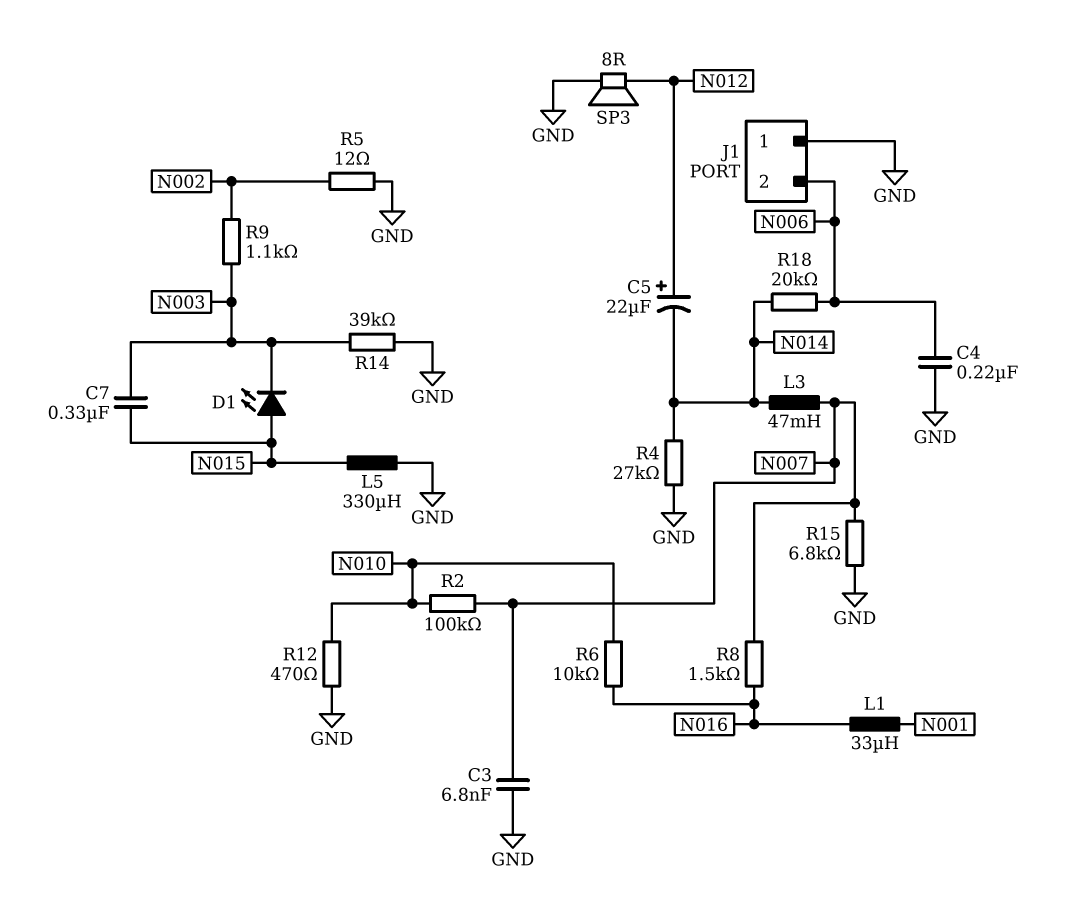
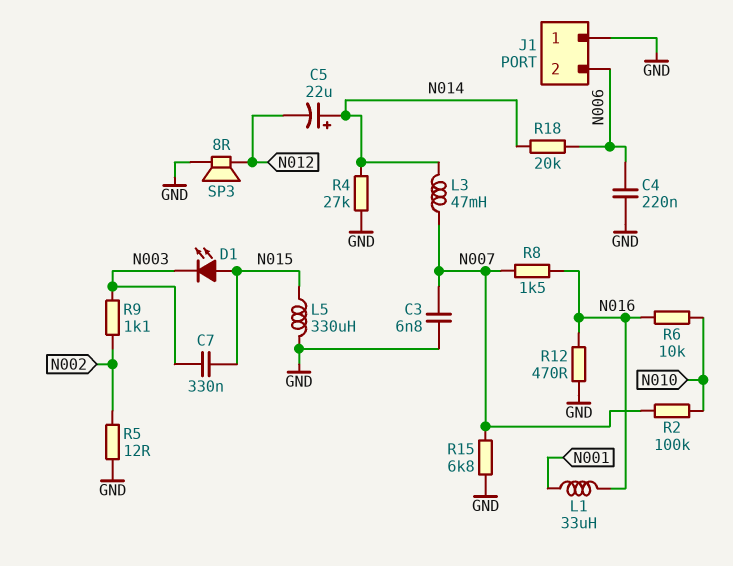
C5: 22uF (plus N012, minus N014) -> 22uF (plus N014, minus N012)
R12: 470 (GND, N010) -> 470 (GND, N016)
R14: 39k (GND, N003) -> none

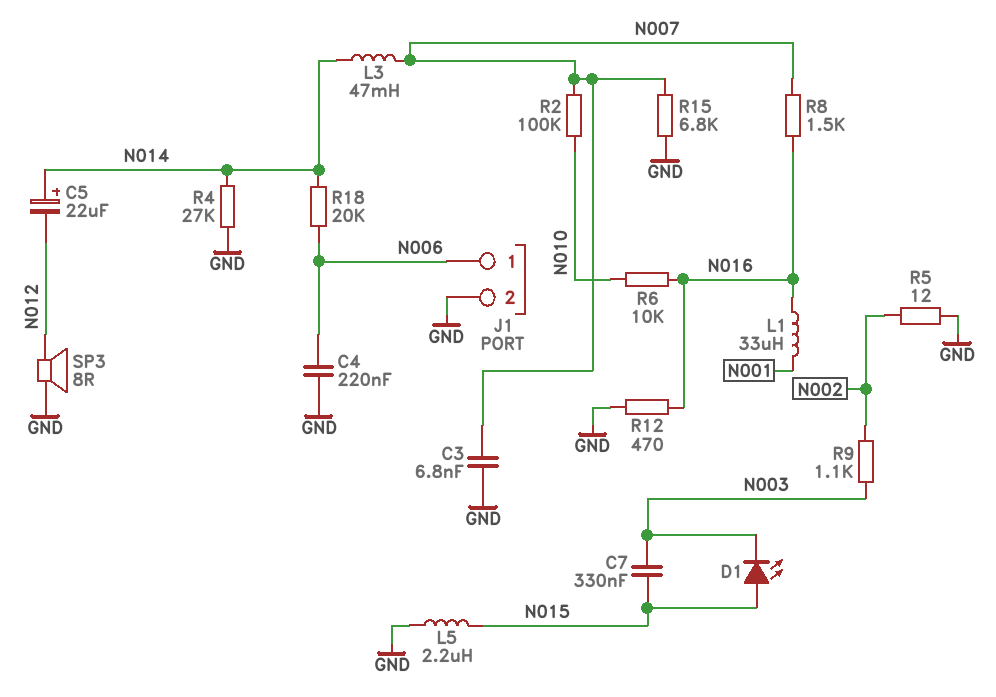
J1 pin 1: GND -> N006
J1 pin 2: N006 -> GND
L5: 330uH (GND, N015) -> 2.2uH (GND, N015)

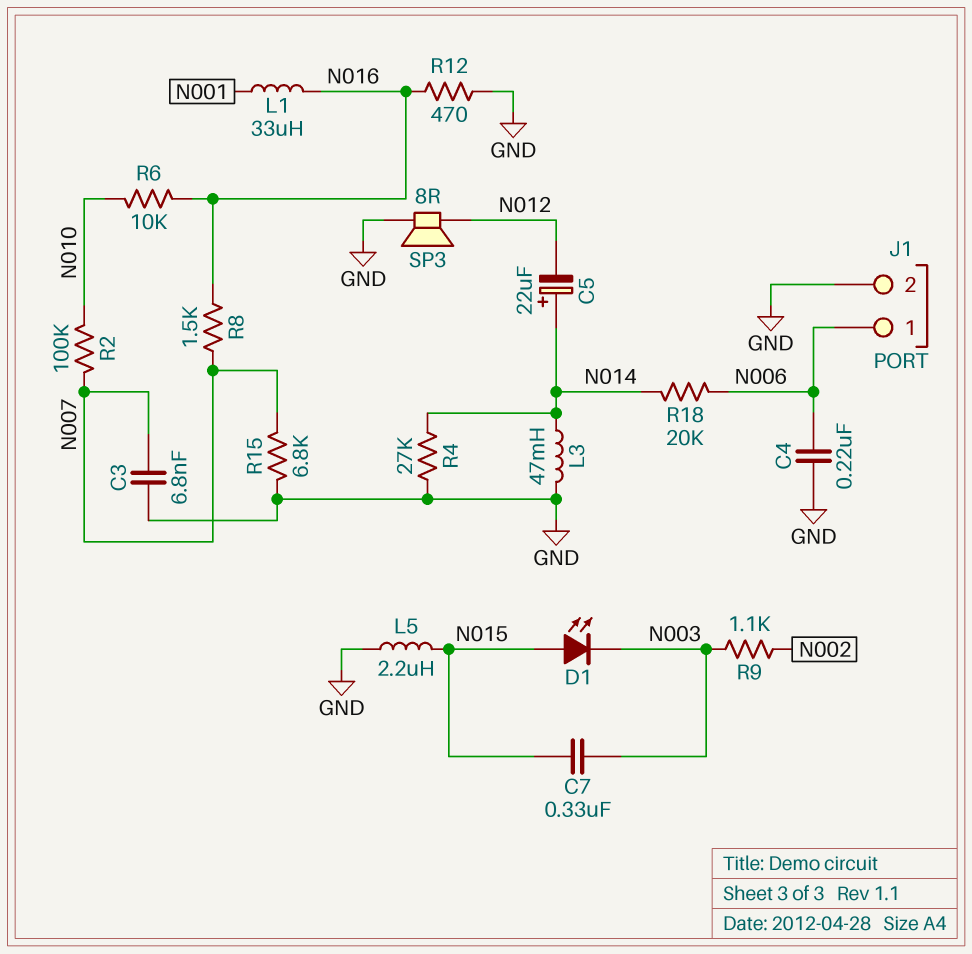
L3: 47mH (N007, N014) -> 47mH (GND, N014)
R5: 12 (GND, N002) -> none

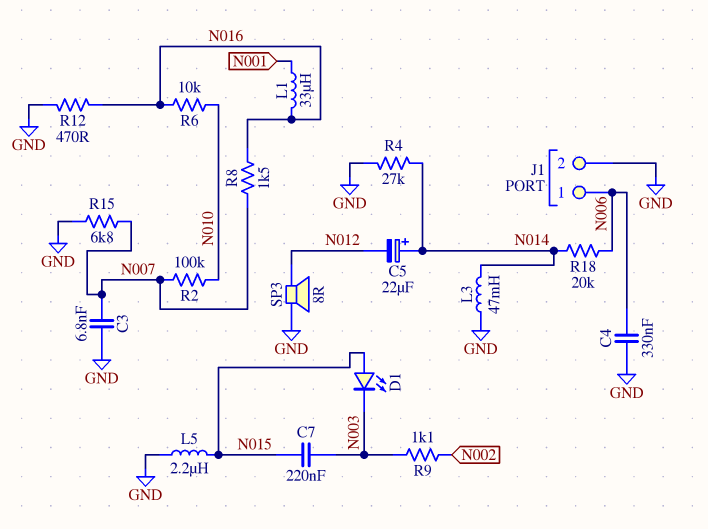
C4: 220nF (GND, N006) -> 330nF (GND, N006)
C7: 330nF (N003, N015) -> 220nF (N003, N015)

